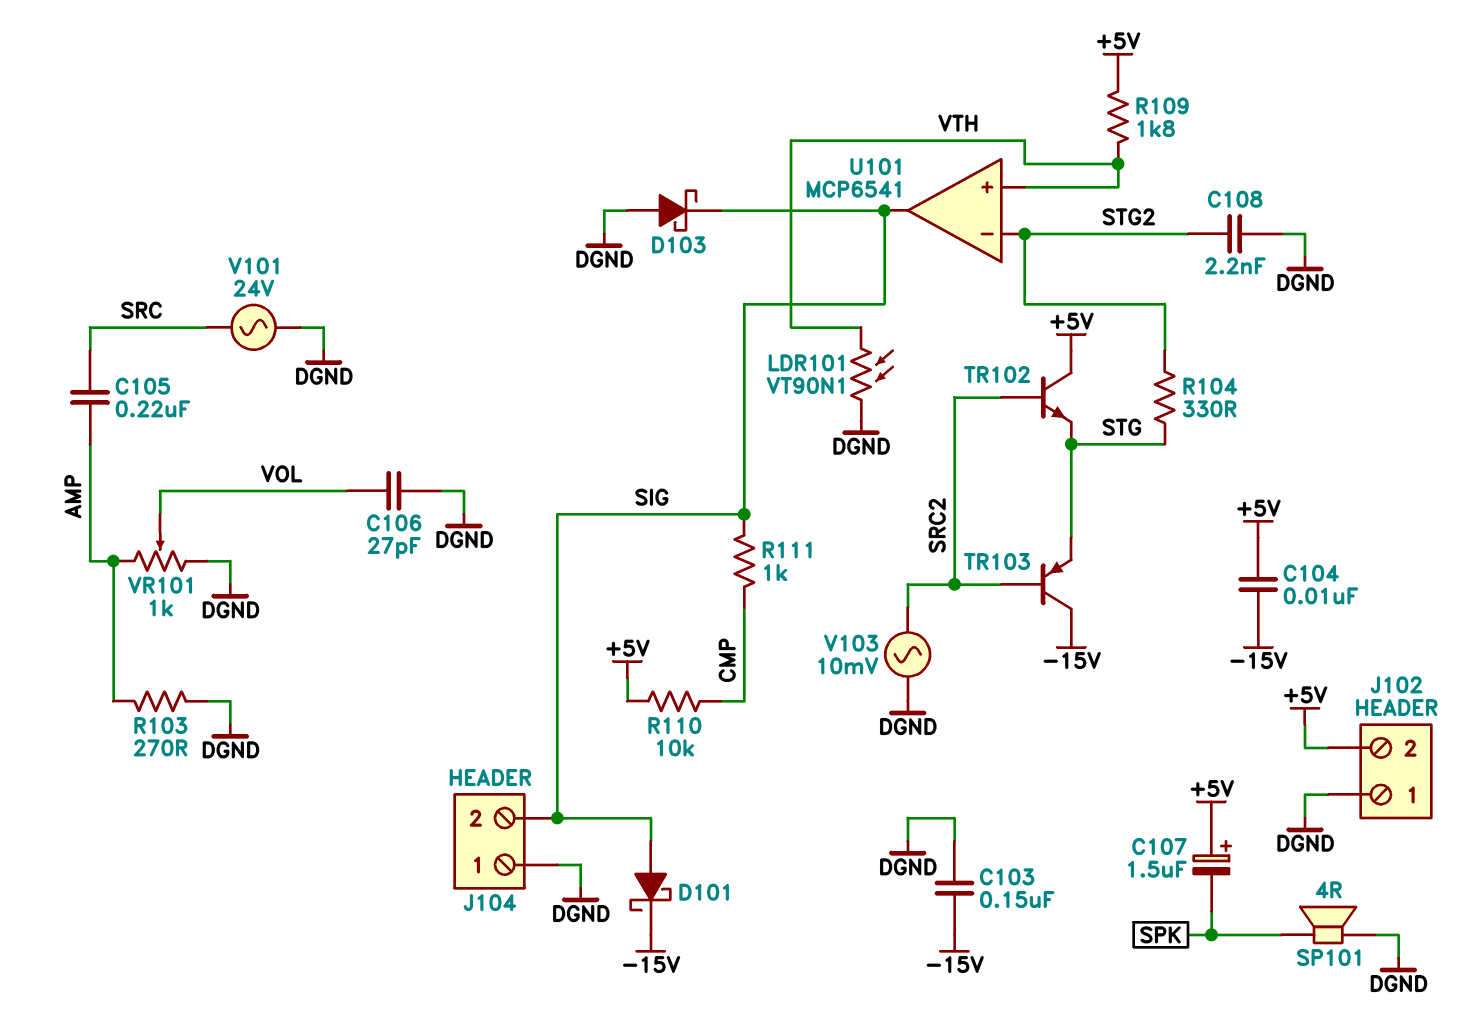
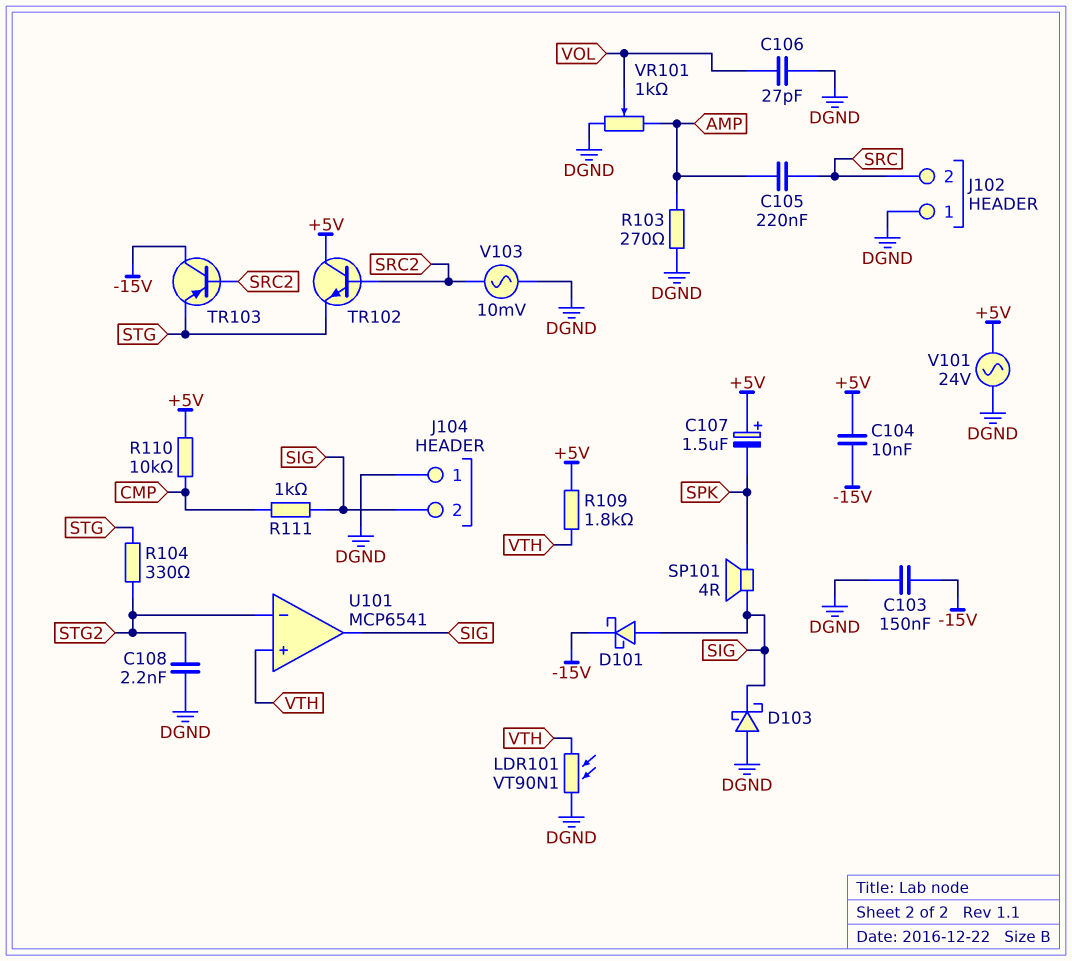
J102 pin 2: +5V -> SRC
SP101: speaker 4R (DGND, SPK) -> speaker 4R (SIG, SPK)
V101: AC 24V (DGND, SRC) -> AC 24V (+5V, DGND)

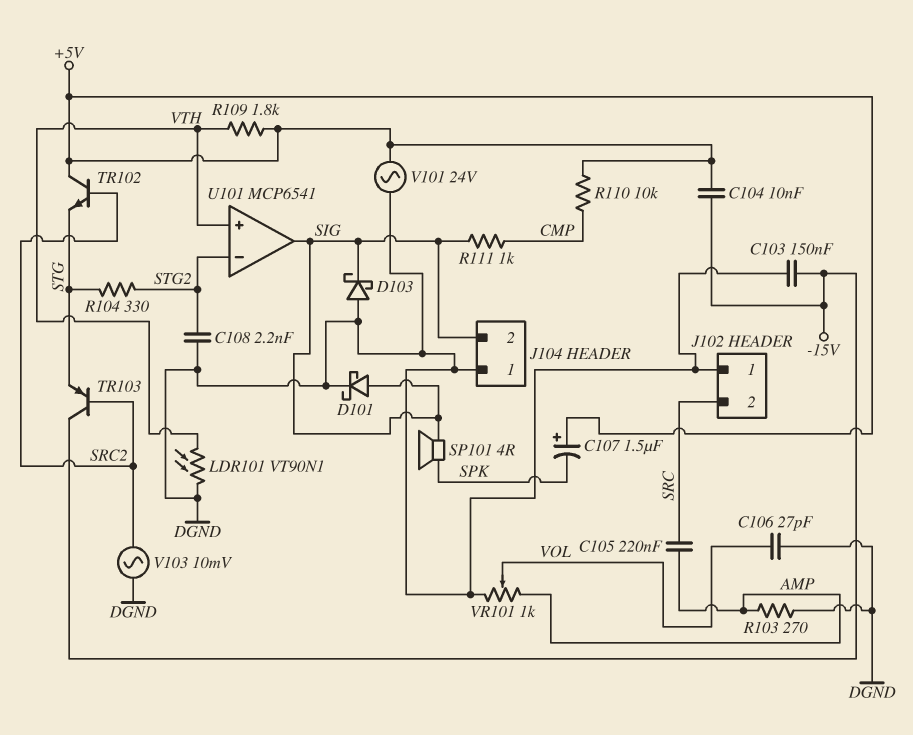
D101: schottky (A SIG, K -15V) -> schottky (A SIG, K DGND)

